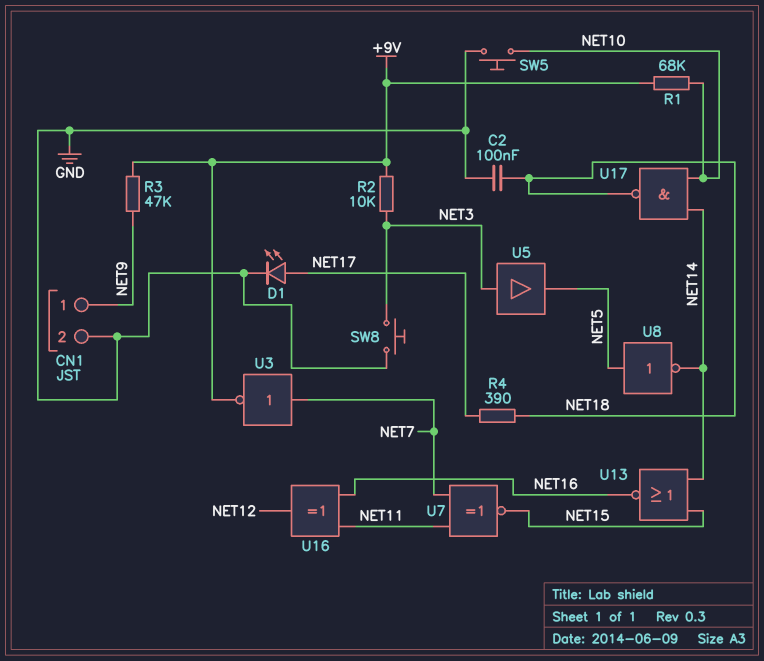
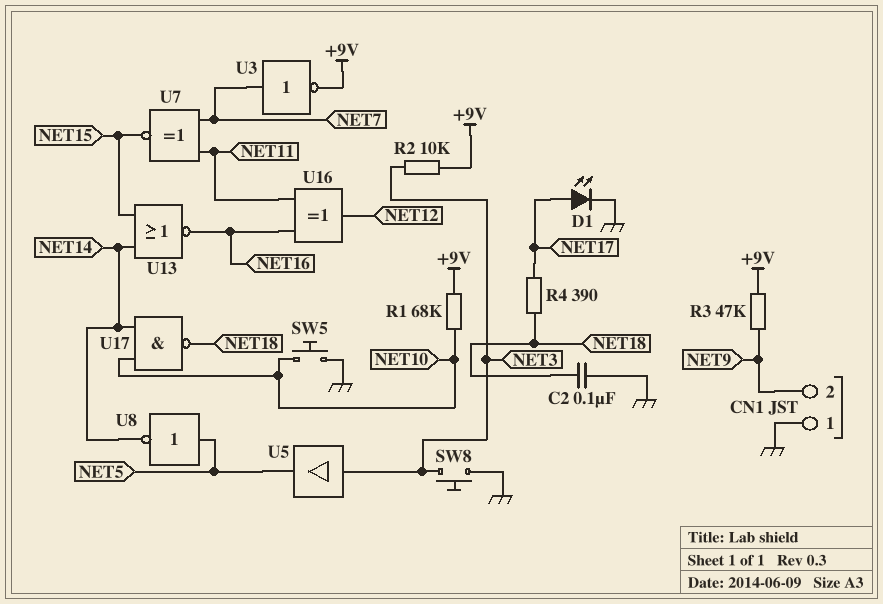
CN1 pin 1: NET9 -> GND
CN1 pin 2: GND -> NET9

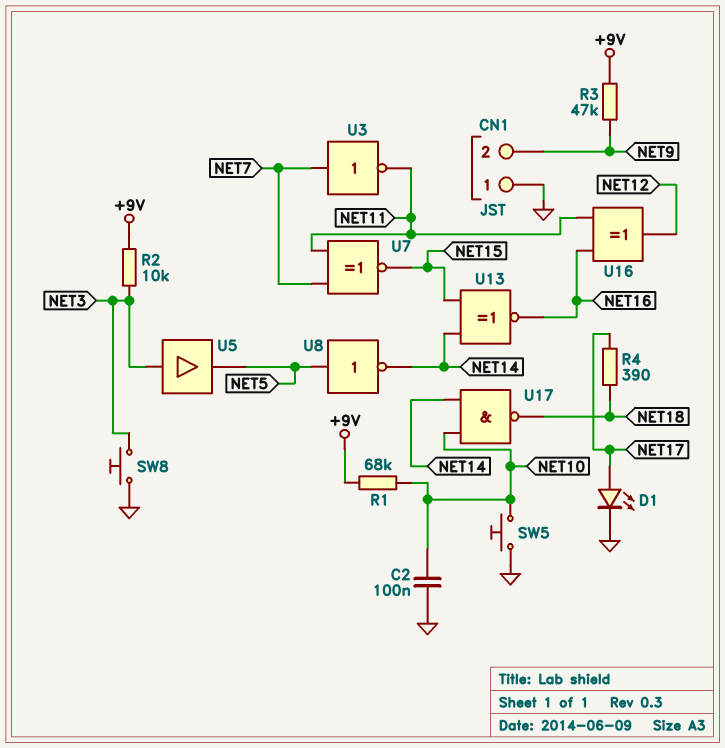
C2: 100nF (GND, NET18) -> 100nF (GND, NET10)
U3: NOT (in NET7, out +9V) -> NOT (in NET7, out NET11)
U13: NOR (in NET14, in NET15, out NET16) -> XNOR (in NET14, in NET15, out NET16)

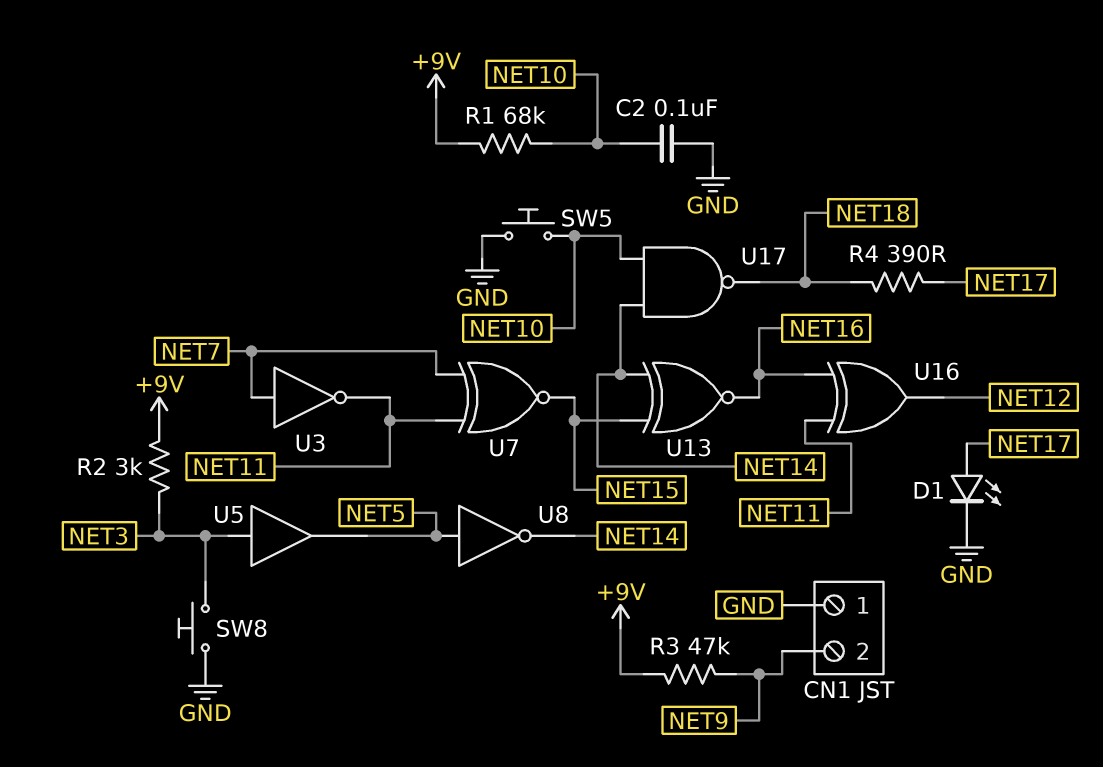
R2: 10k (+9V, NET3) -> 3k (+9V, NET3)

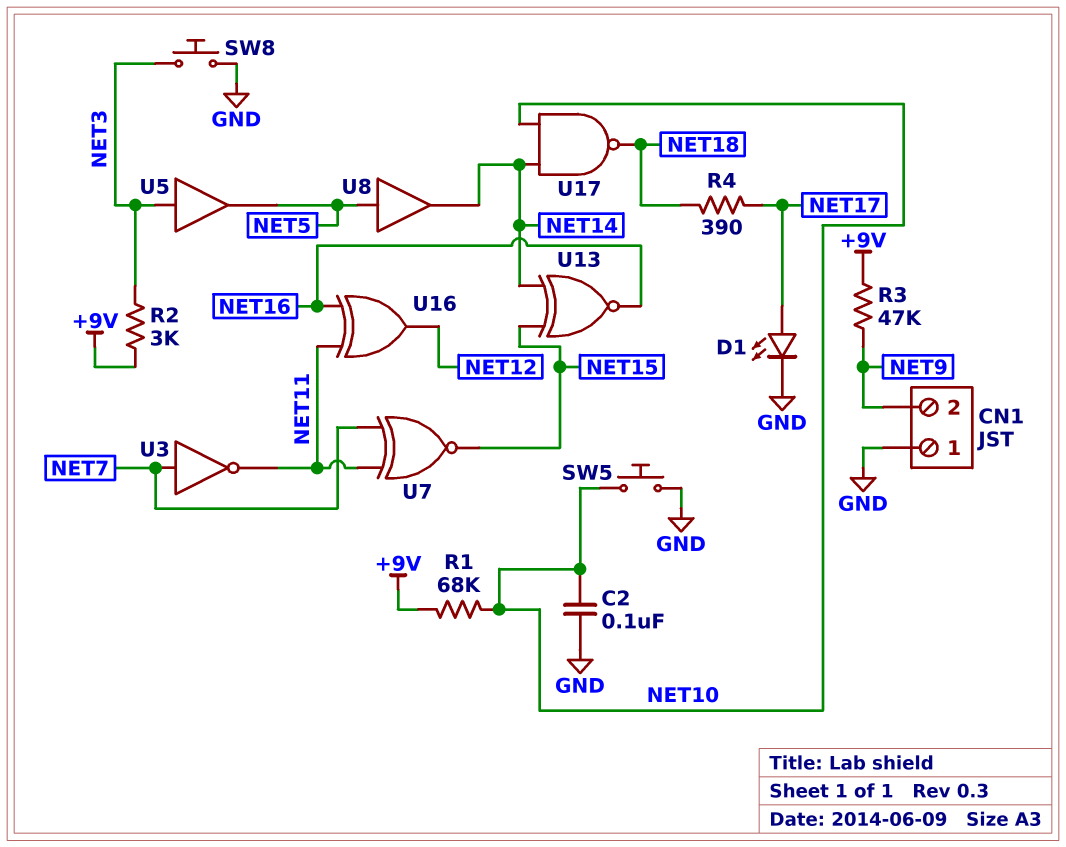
U8: NOT (in NET5, out NET14) -> buffer (in NET5, out NET14)

